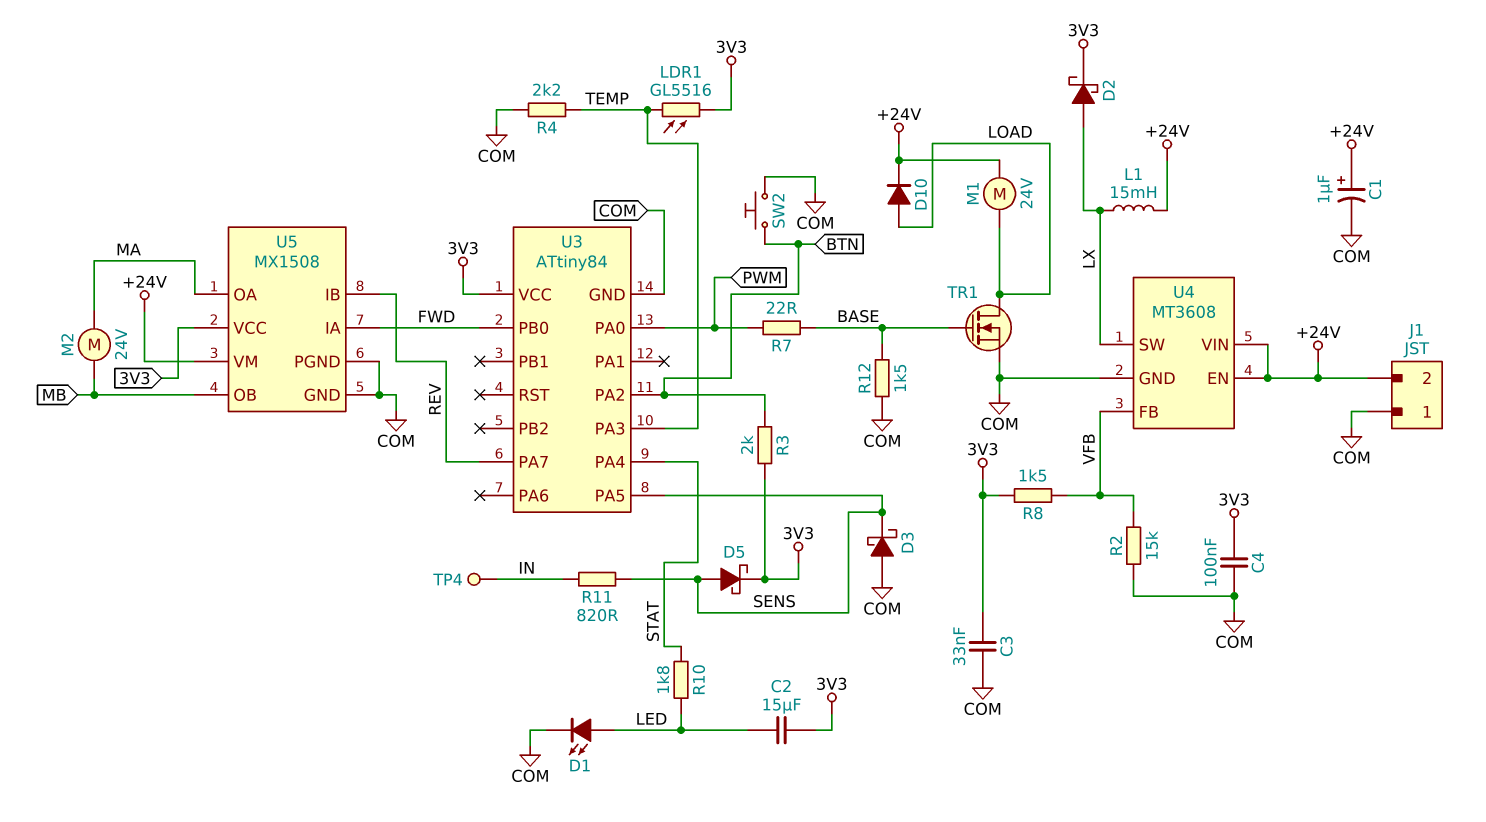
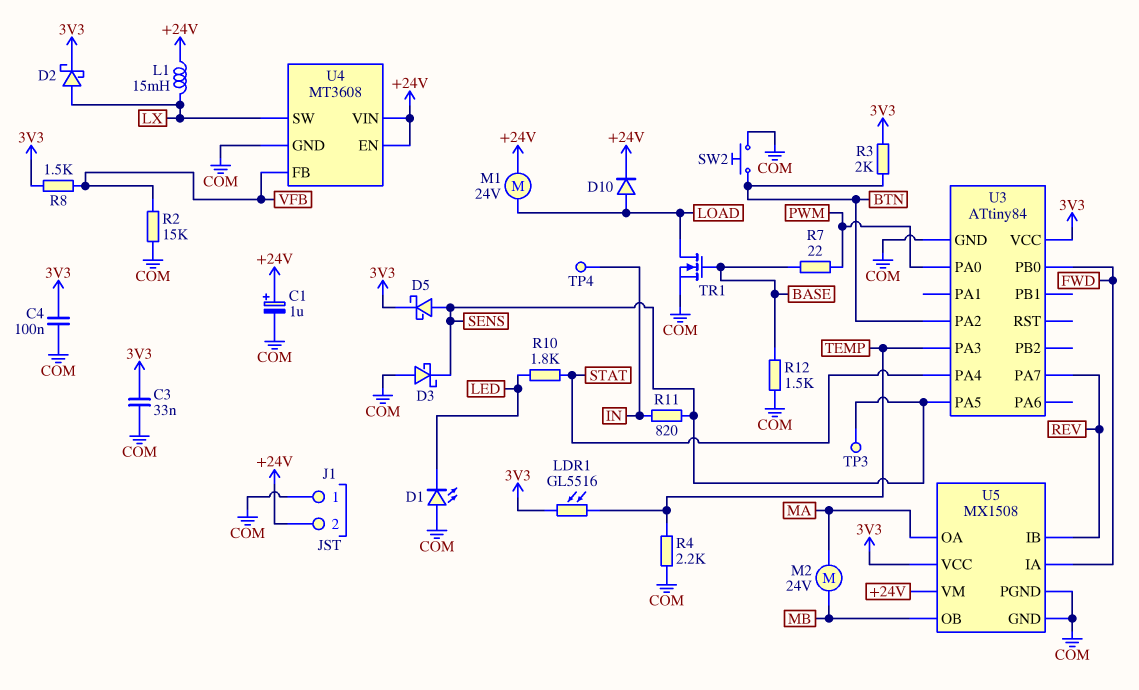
C2: 15uF (3V3, LED) -> none
D1: LED (A LED, K COM) -> LED (A COM, K LED)
TP3: none -> test point (SENS)

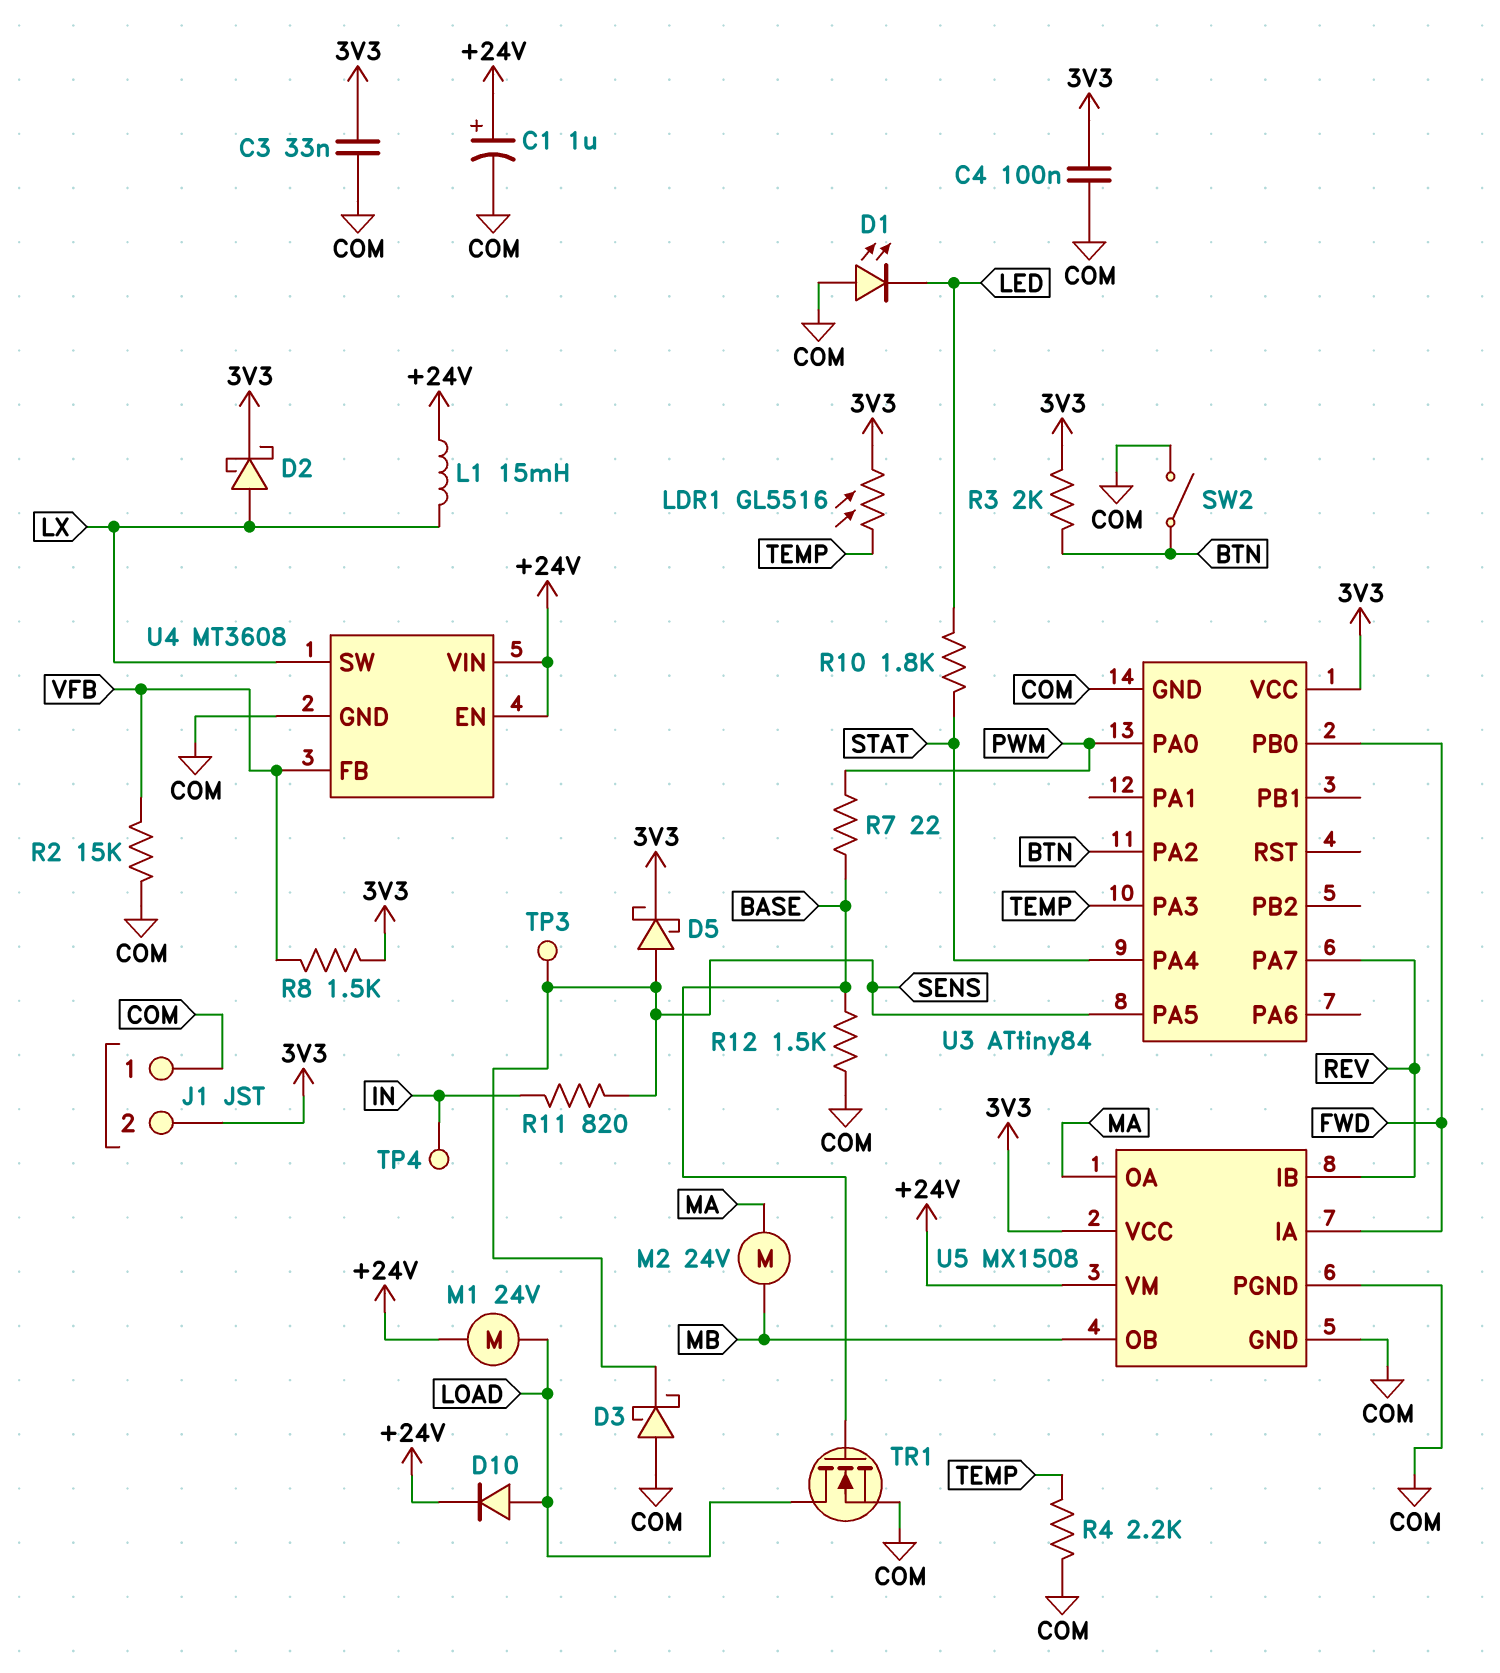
J1 pin 2: +24V -> 3V3
SW2: button (BTN, COM) -> switch (BTN, COM)

